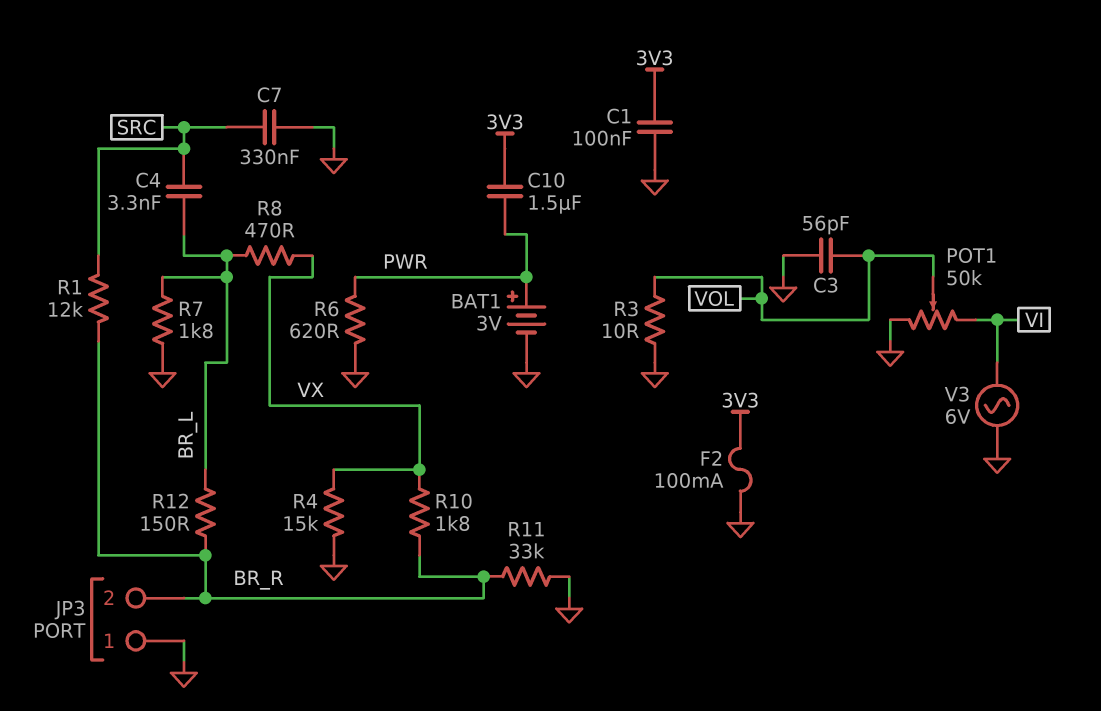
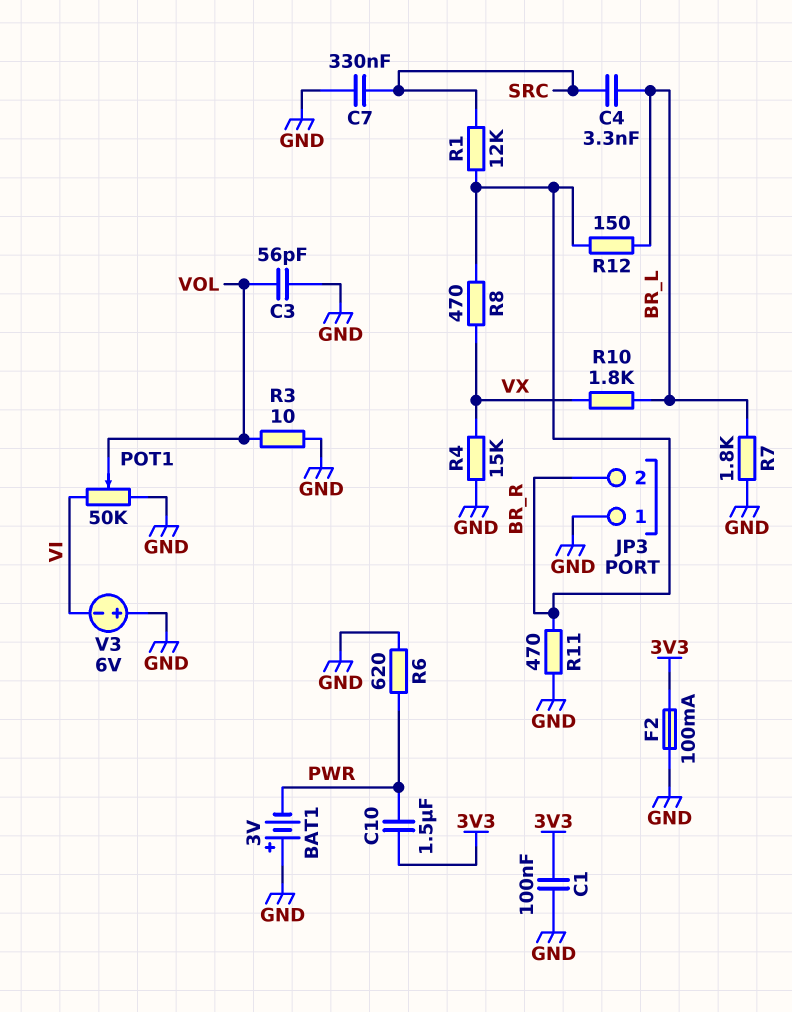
BAT1: 3V (plus PWR, minus GND) -> 3V (plus GND, minus PWR)
R8: 470 (BR_L, VX) -> 470 (BR_R, VX)
R10: 1.8k (BR_R, VX) -> 1.8k (BR_L, VX)
R11: 33k (BR_R, GND) -> 470 (BR_R, GND)
V3: AC 6V (GND, VI) -> 6V (plus GND, minus VI)

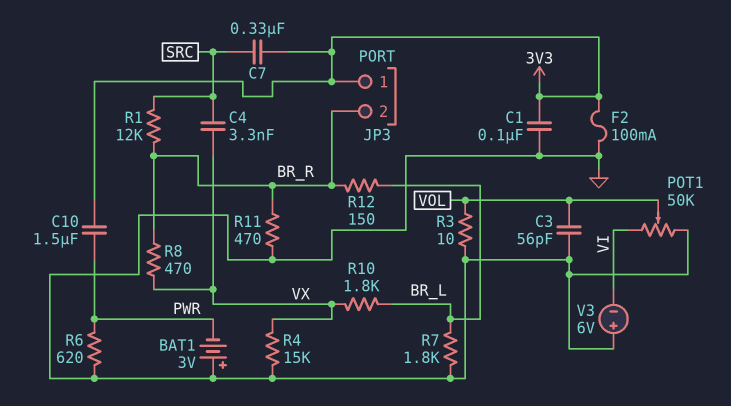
C4: 3.3nF (BR_L, SRC) -> 3.3nF (SRC, VX)
C7: 330nF (GND, SRC) -> 330nF (3V3, SRC)
JP3 pin 1: GND -> 3V3

